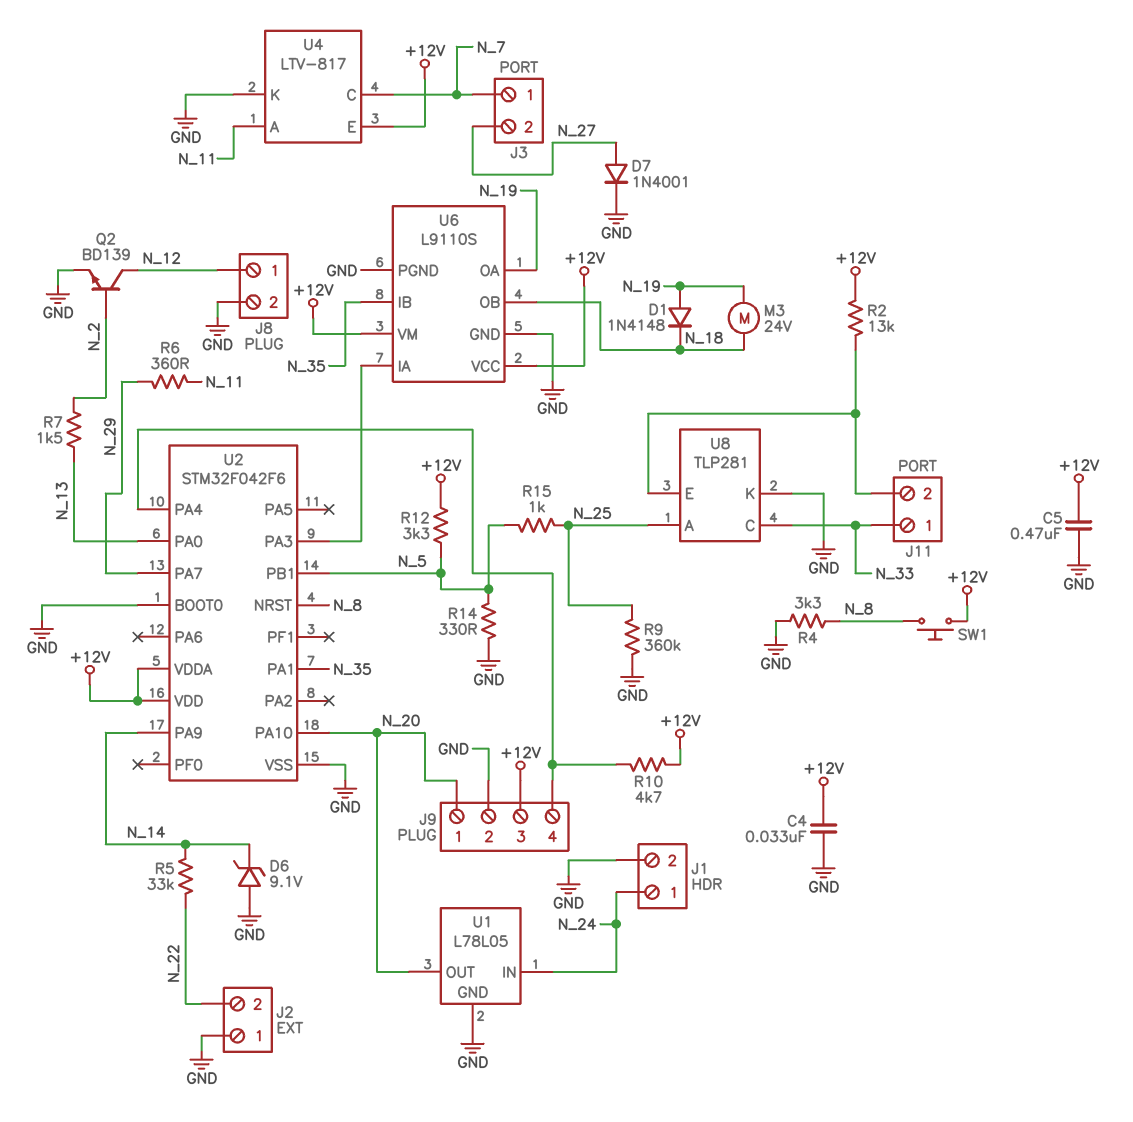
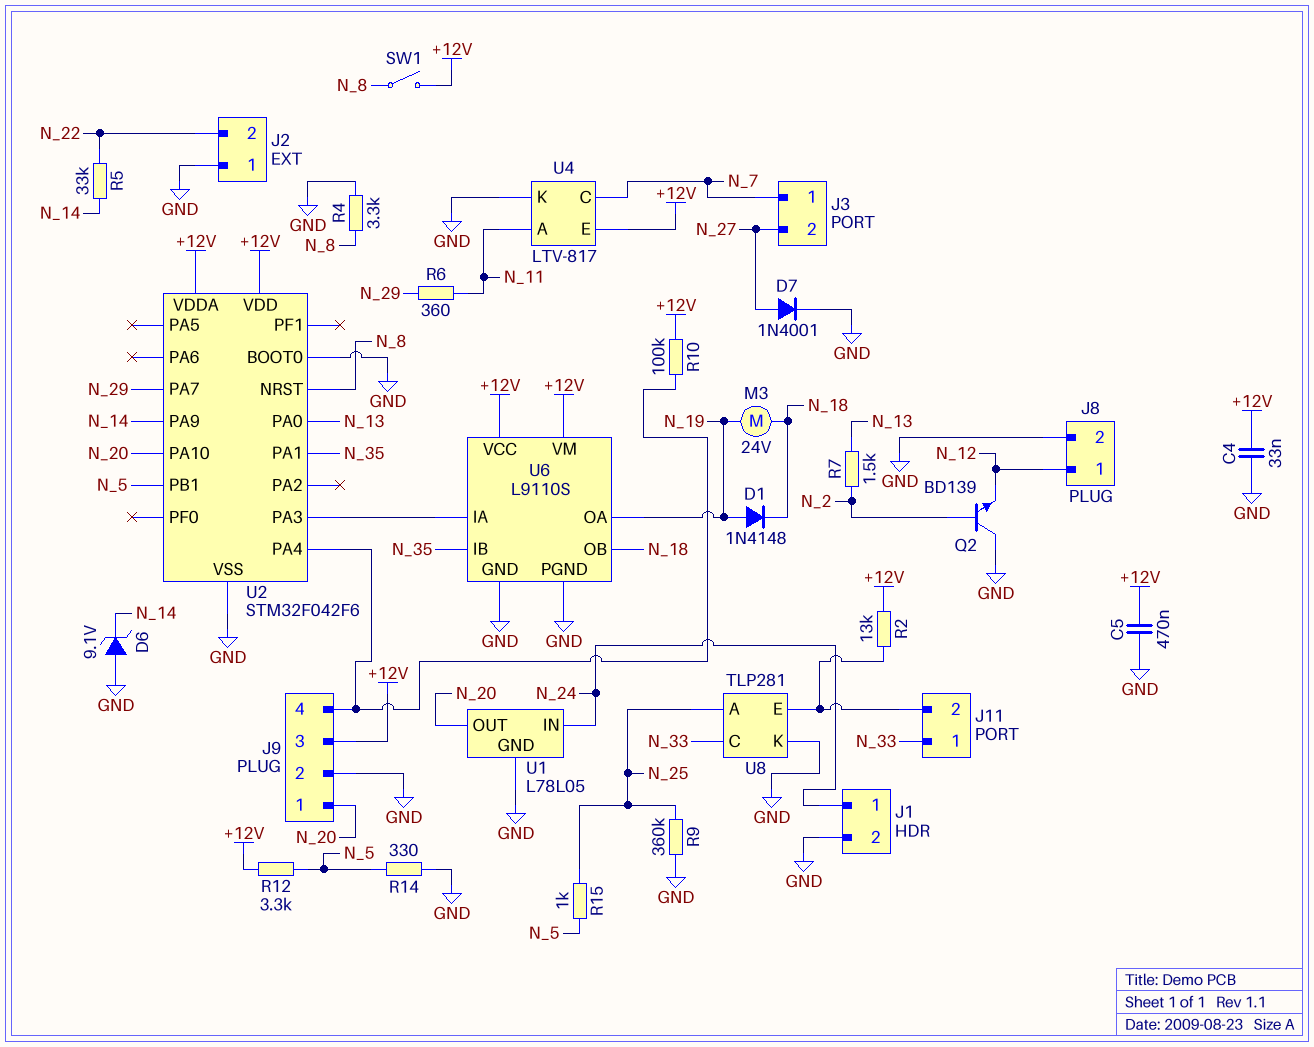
Q2: NPN BD139 (B N_2, C N_12, E GND) -> NPN BD139 (B N_2, C GND, E N_12)
R10: 4.7k (+12V, J9/4) -> 100k (+12V, J9/4)
SW1: button (+12V, N_8) -> switch (+12V, N_8)

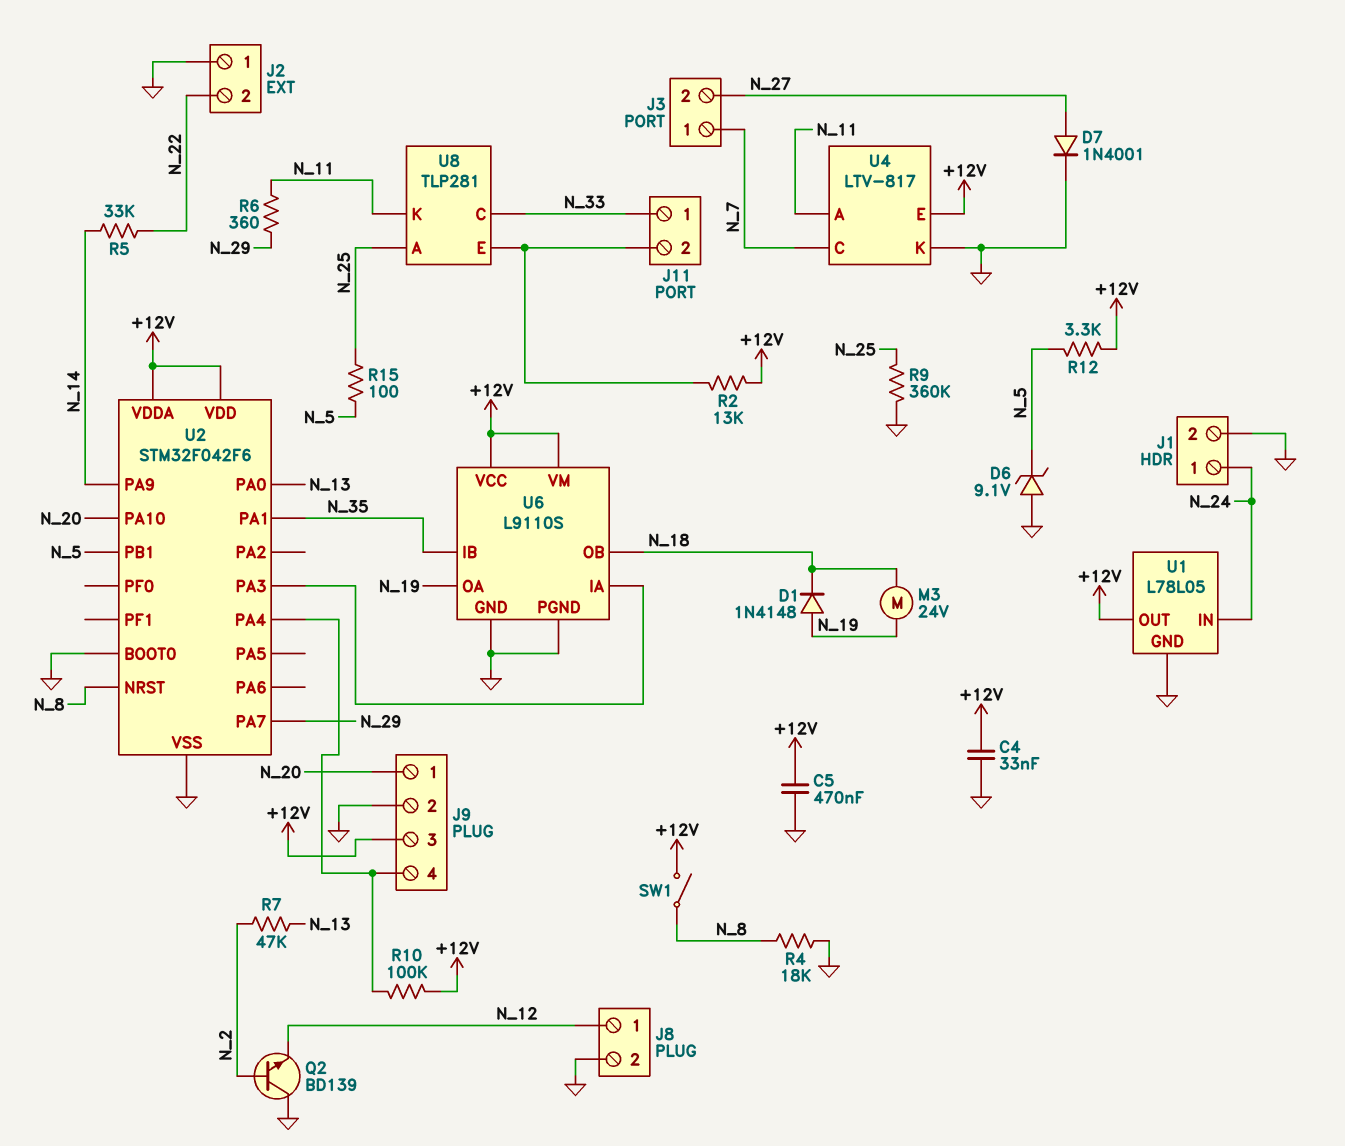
D6: zener 9.1V (A GND, K N_14) -> zener 9.1V (A GND, K N_5)
R4: 3.3k (GND, N_8) -> 18k (GND, N_8)
R7: 1.5k (N_2, N_13) -> 47k (N_2, N_13)
R14: 330 (GND, N_5) -> none
R15: 1k (N_5, N_25) -> 100 (N_5, N_25)
U1 pin OUT: N_20 -> +12V
U8 pin K: GND -> N_11

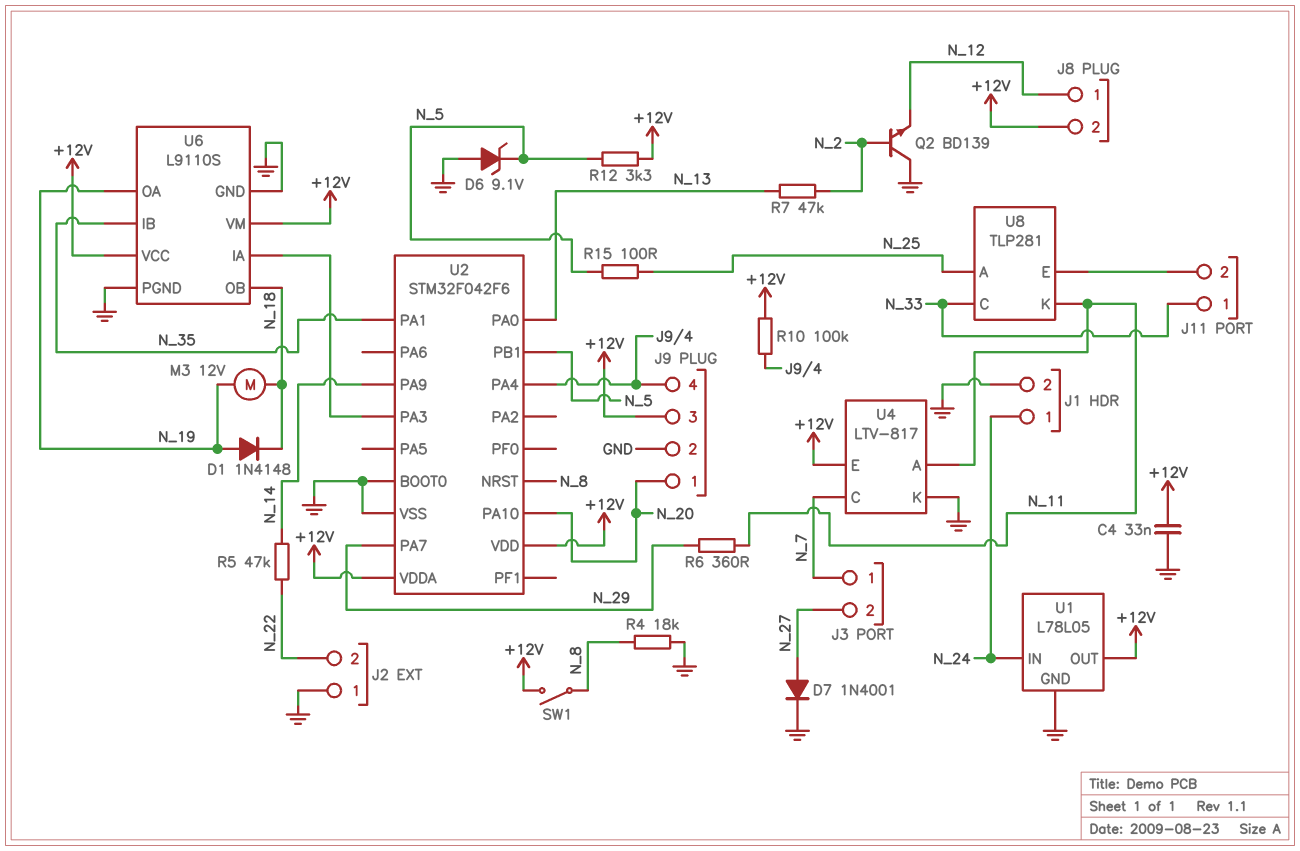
C5: 470nF (+12V, GND) -> none
J8 pin 2: GND -> +12V
M3: motor 24V (N_18, N_19) -> motor 12V (N_18, N_19)
R2: 13k (+12V, J11/2) -> none
R5: 33k (N_14, N_22) -> 47k (N_14, N_22)
R9: 360k (GND, N_25) -> none

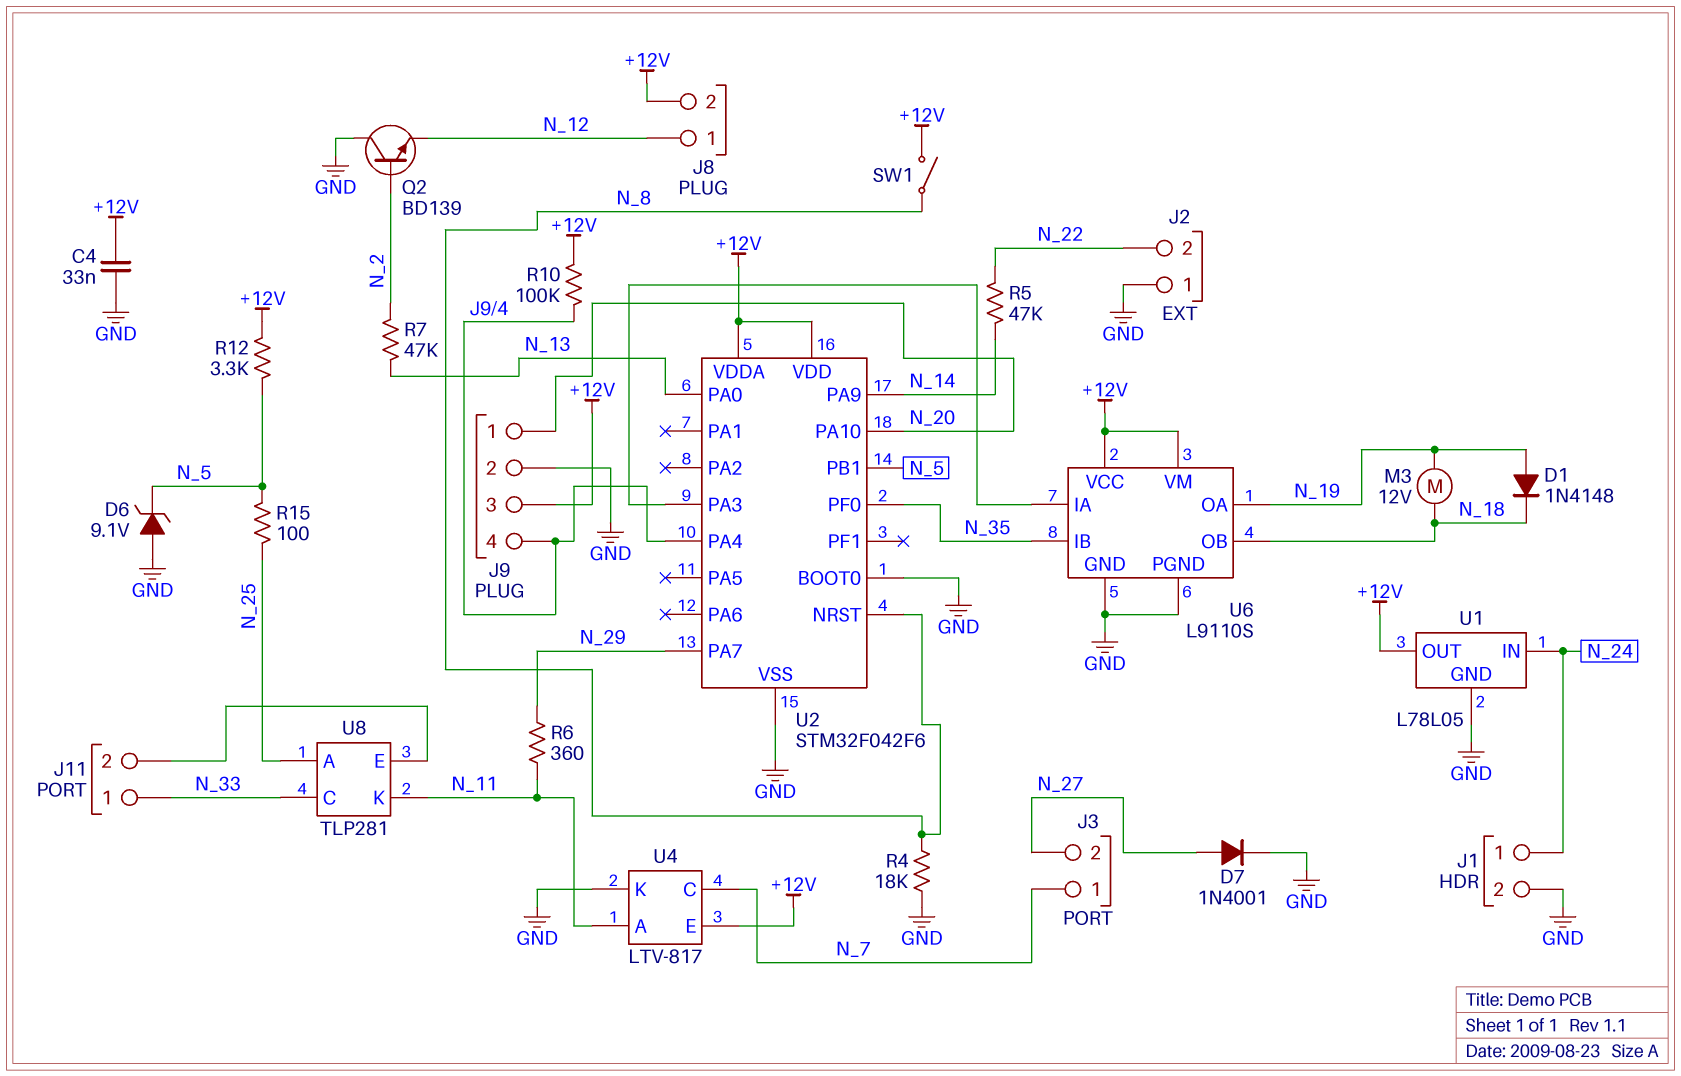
U2 pin PA1: N_35 -> none
U2 pin PF0: none -> N_35

